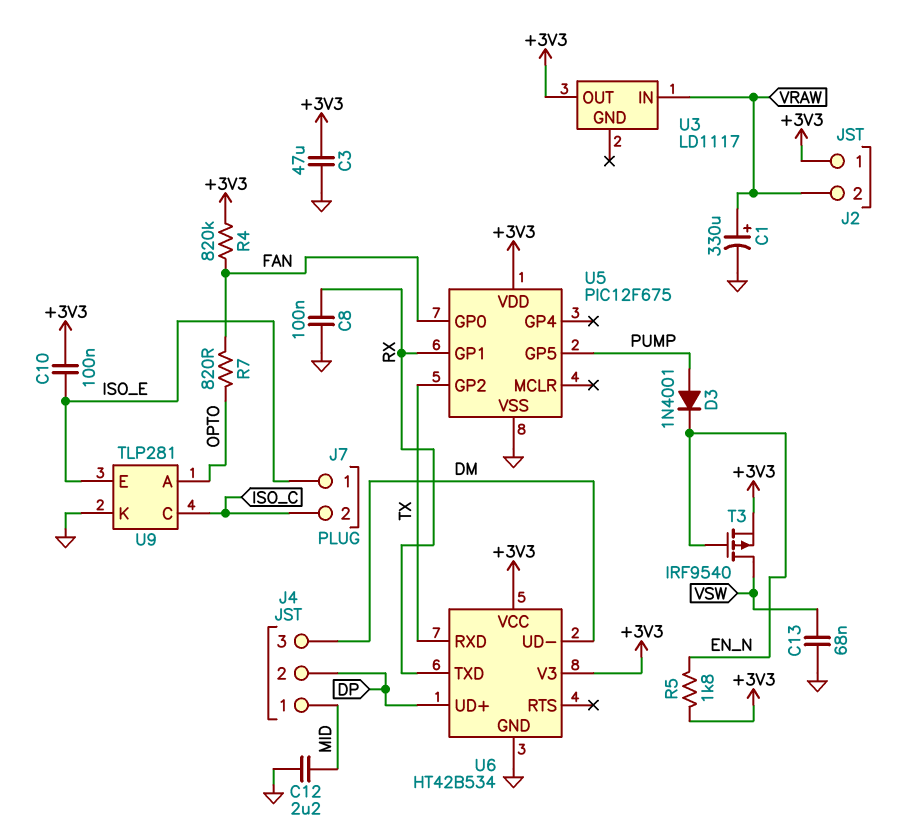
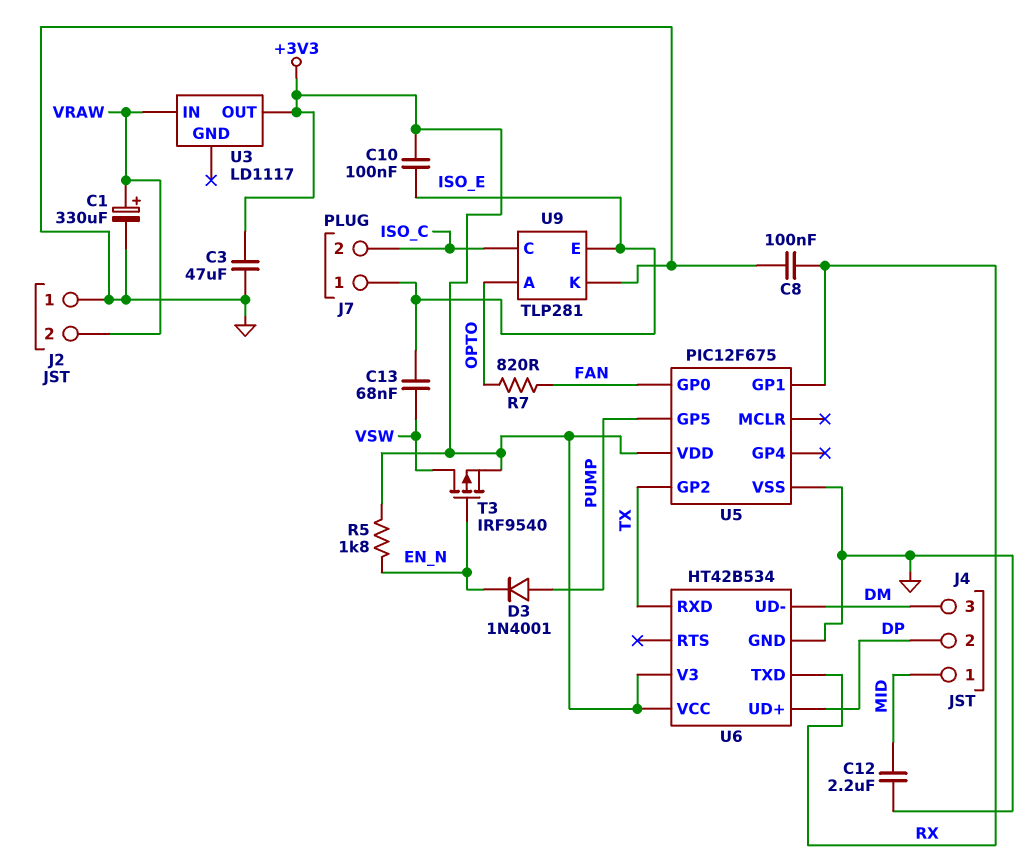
C13: 68nF (GND, VSW) -> 68nF (ISO_E, VSW)
J2 pin 1: +3V3 -> GND
R4: 820k (+3V3, FAN) -> none

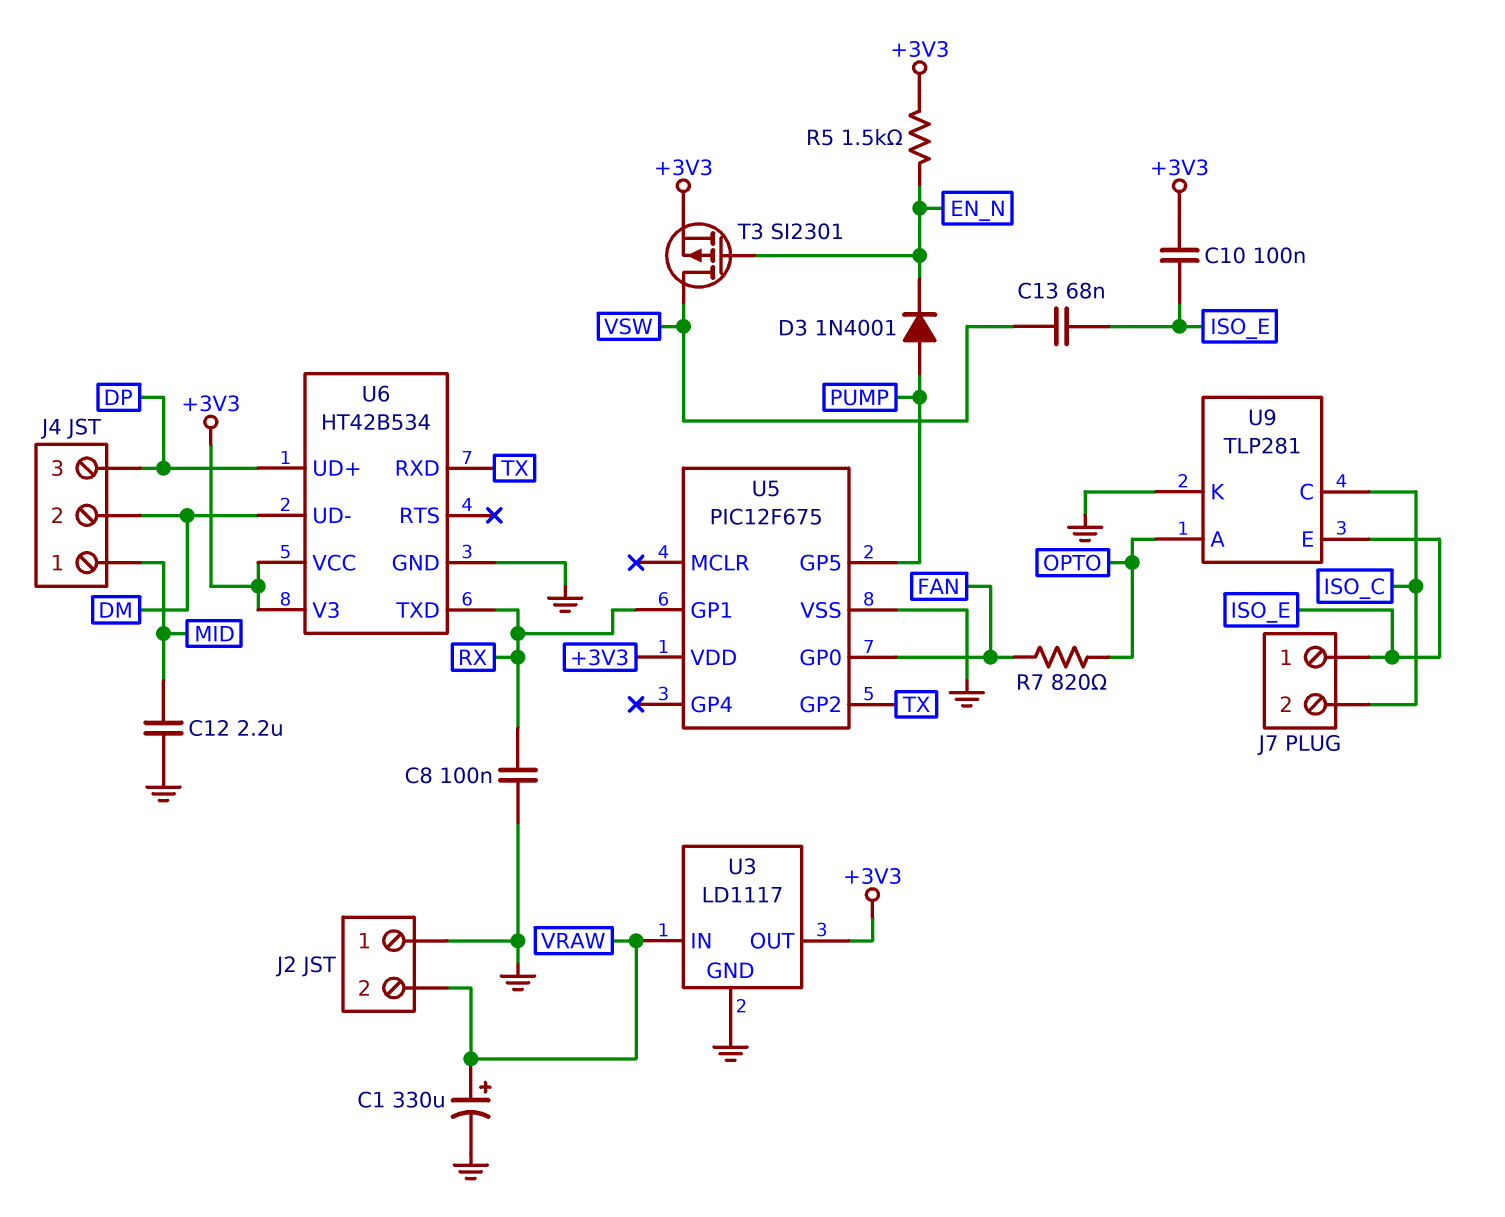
C3: 47uF (+3V3, GND) -> none
J4 pin 2: DP -> DM
J4 pin 3: DM -> DP
R5: 1.8k (+3V3, EN_N) -> 1.5k (+3V3, EN_N)
T3: PMOS IRF9540 (G EN_N, D VSW, S +3V3) -> PMOS SI2301 (G EN_N, D VSW, S +3V3)
U3 pin GND: none -> GND

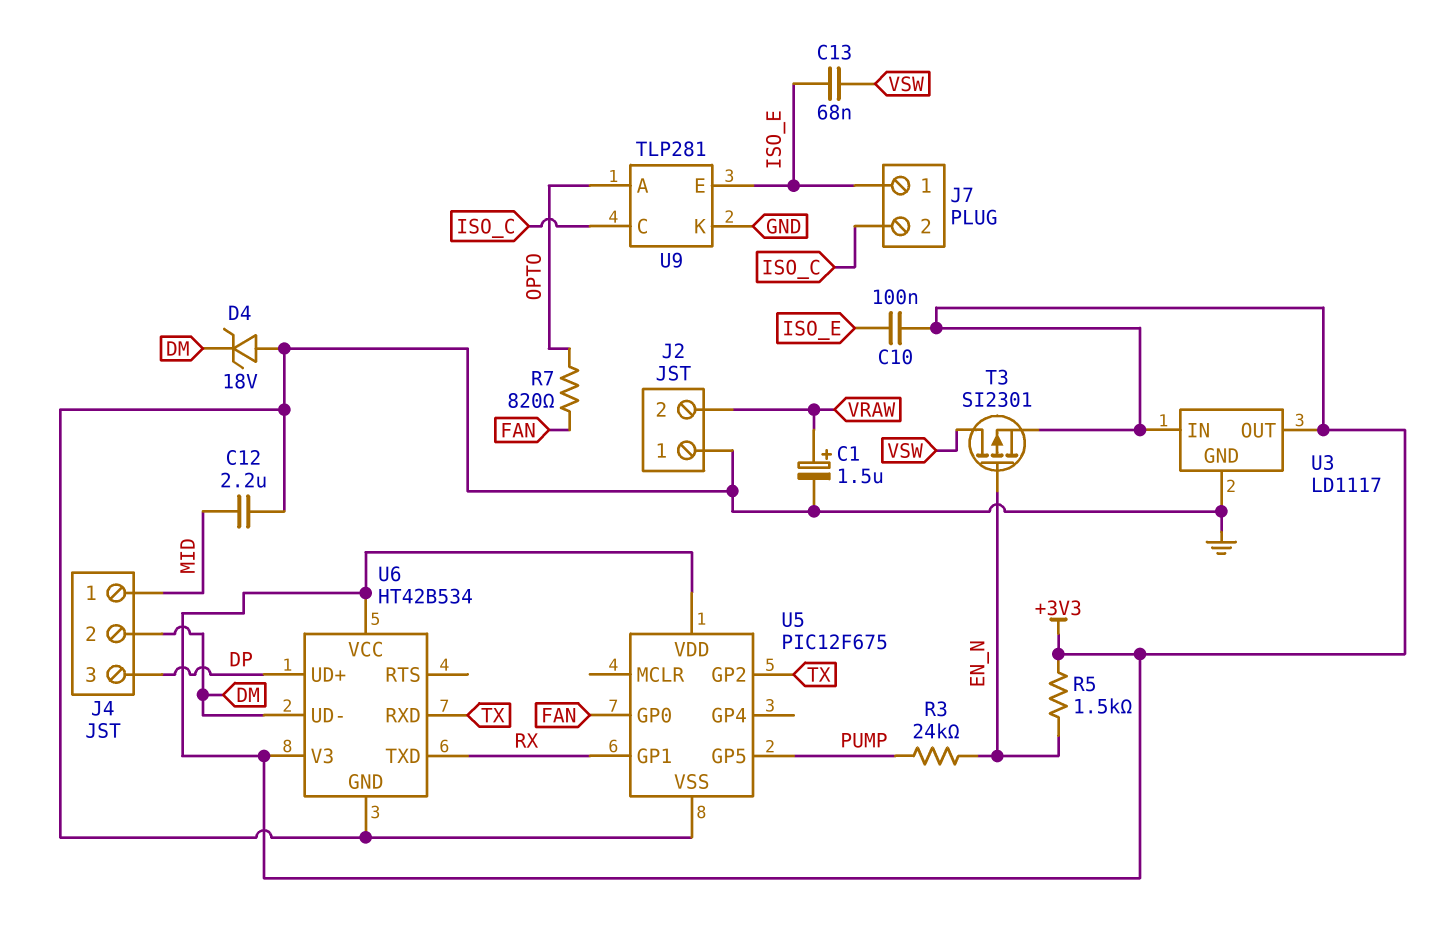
C1: 330uF (plus VRAW, minus GND) -> 1.5uF (plus VRAW, minus GND)
C8: 100nF (GND, RX) -> none
D3: diode 1N4001 (A PUMP, K EN_N) -> none
D4: none -> zener 18V (A GND, K DM)
R3: none -> 24k (EN_N, PUMP)
U3 pin IN: VRAW -> +3V3

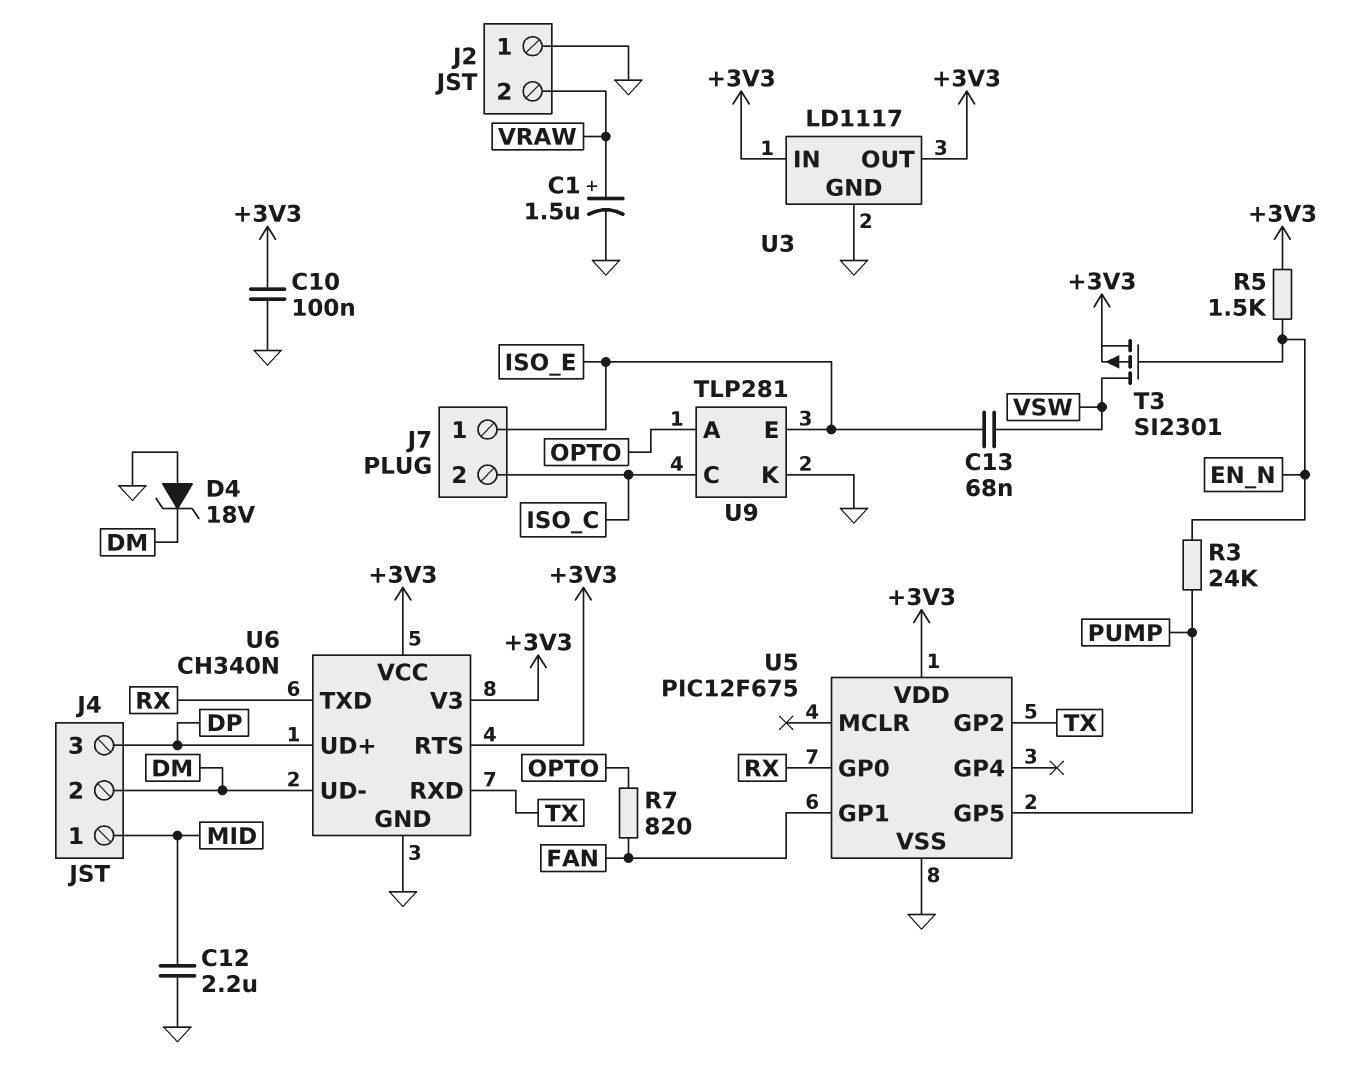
C10: 100nF (+3V3, ISO_E) -> 100nF (+3V3, GND)
U5 pin GP0: FAN -> RX
U5 pin GP1: RX -> FAN
U6: HT42B534 -> CH340N
U6 pin RTS: none -> +3V3

